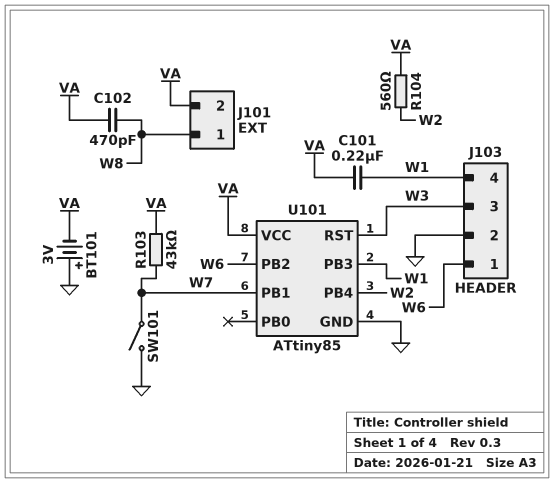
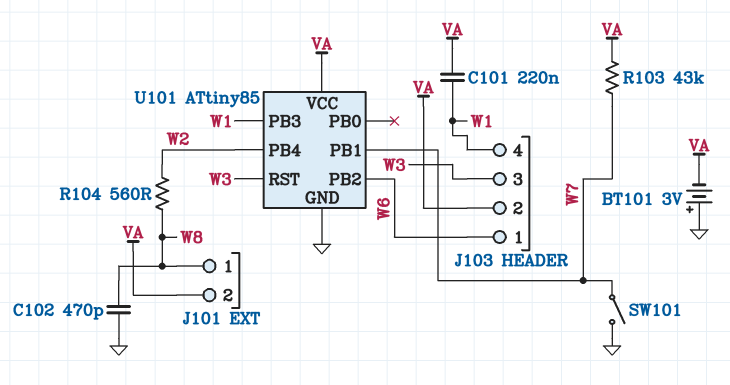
C102: 470pF (VA, W8) -> 470pF (GND, W8)
J103 pin 2: GND -> VA
R104: 560 (VA, W2) -> 560 (W2, W8)

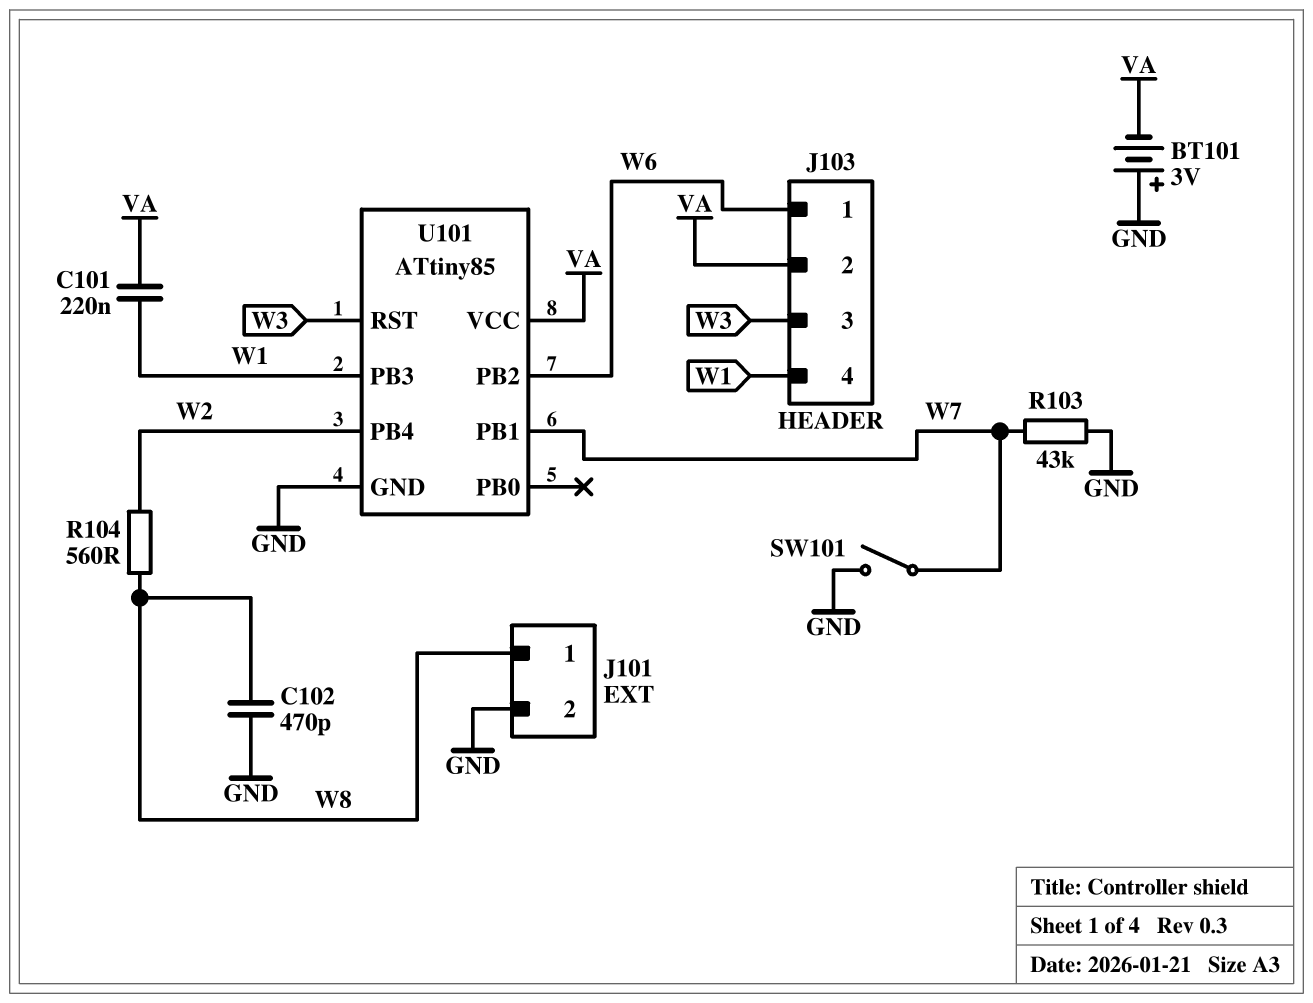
J101 pin 2: VA -> GND
R103: 43k (VA, W7) -> 43k (GND, W7)

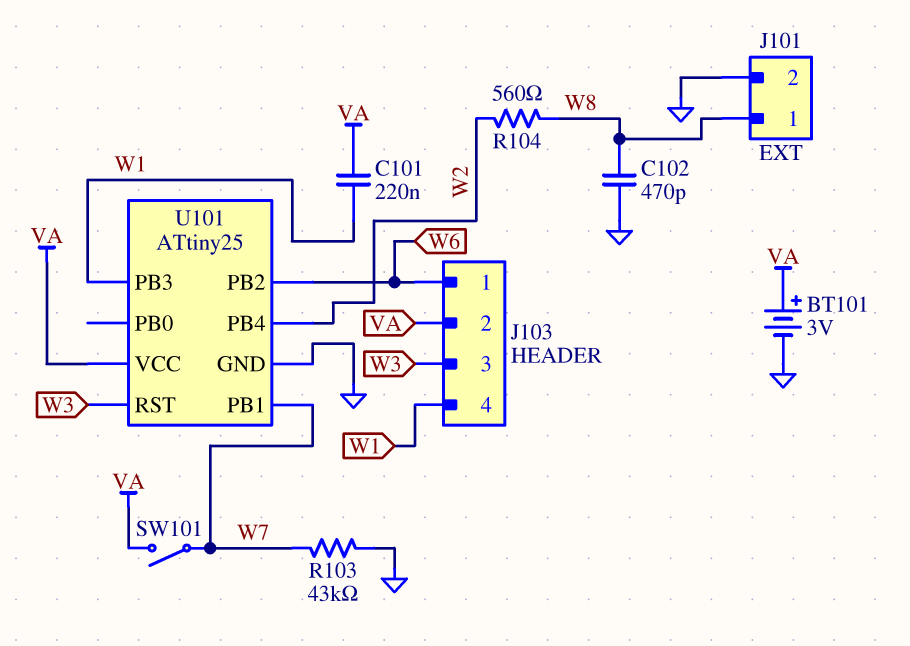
BT101: 3V (plus GND, minus VA) -> 3V (plus VA, minus GND)
SW101: switch (GND, W7) -> switch (VA, W7)
U101: ATtiny85 -> ATtiny25

